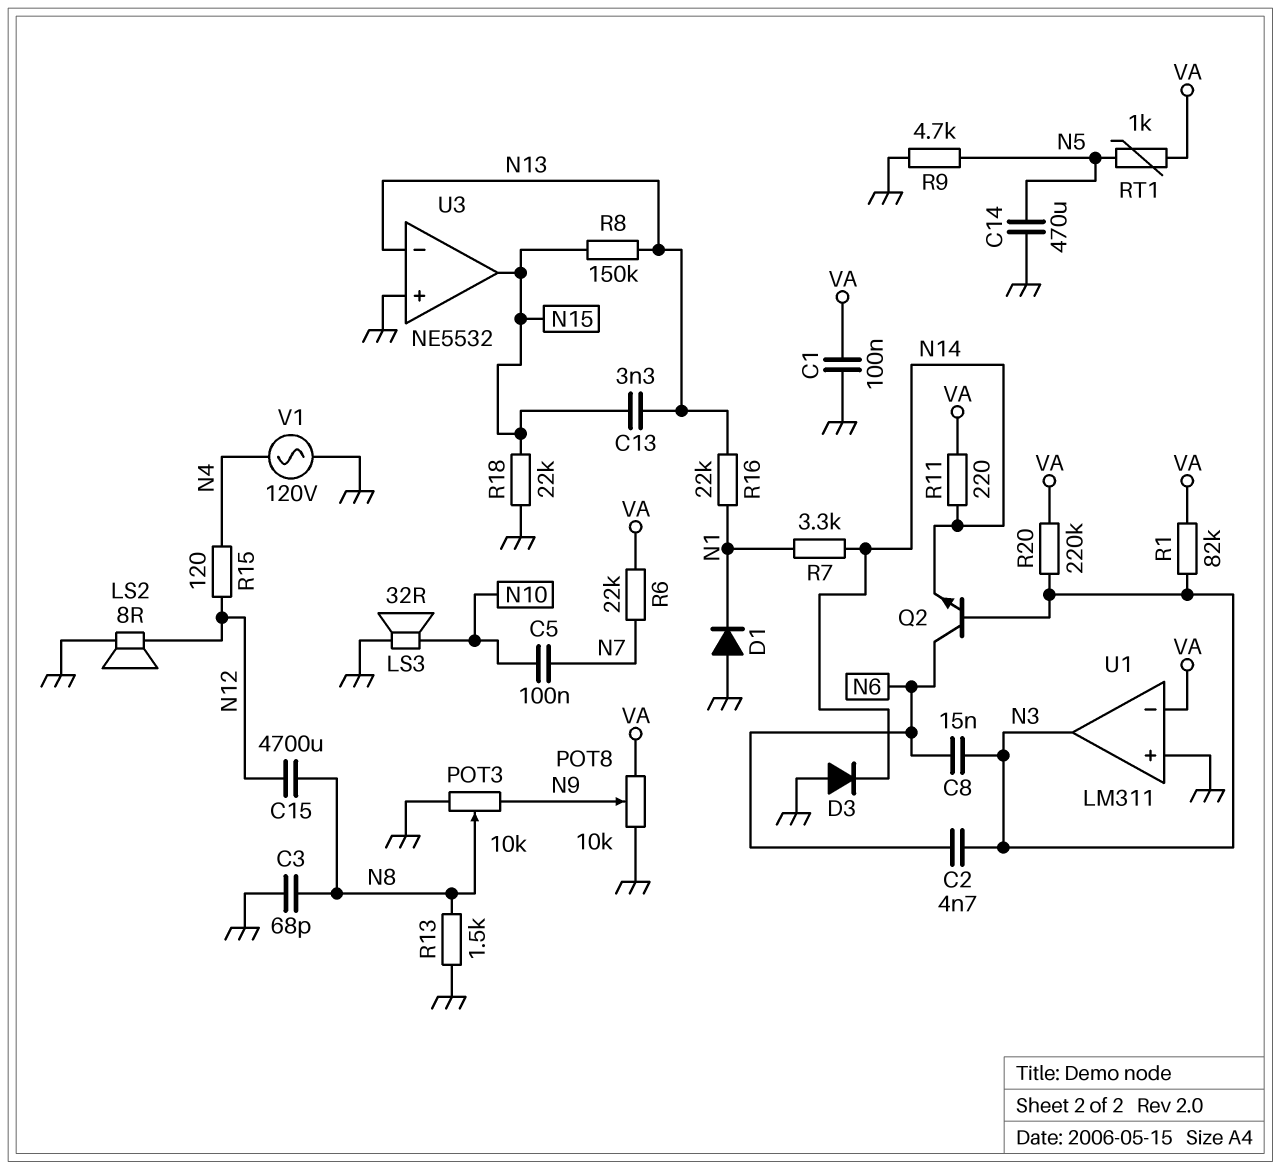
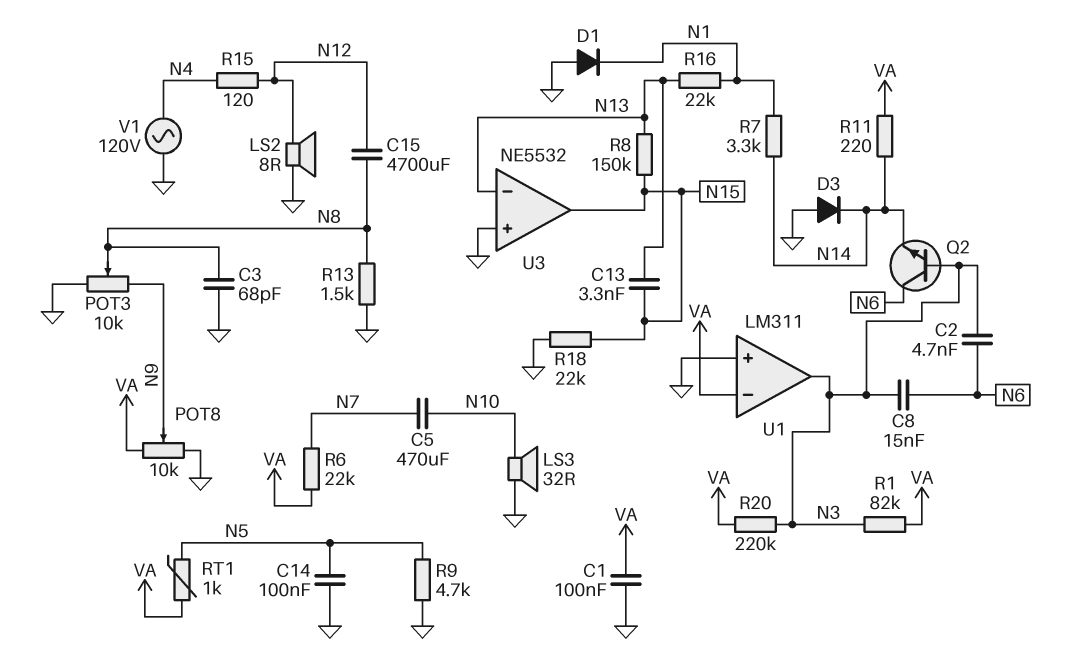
C5: 100nF (N7, N10) -> 470uF (N7, N10)
C14: 470uF (GND, N5) -> 100nF (GND, N5)

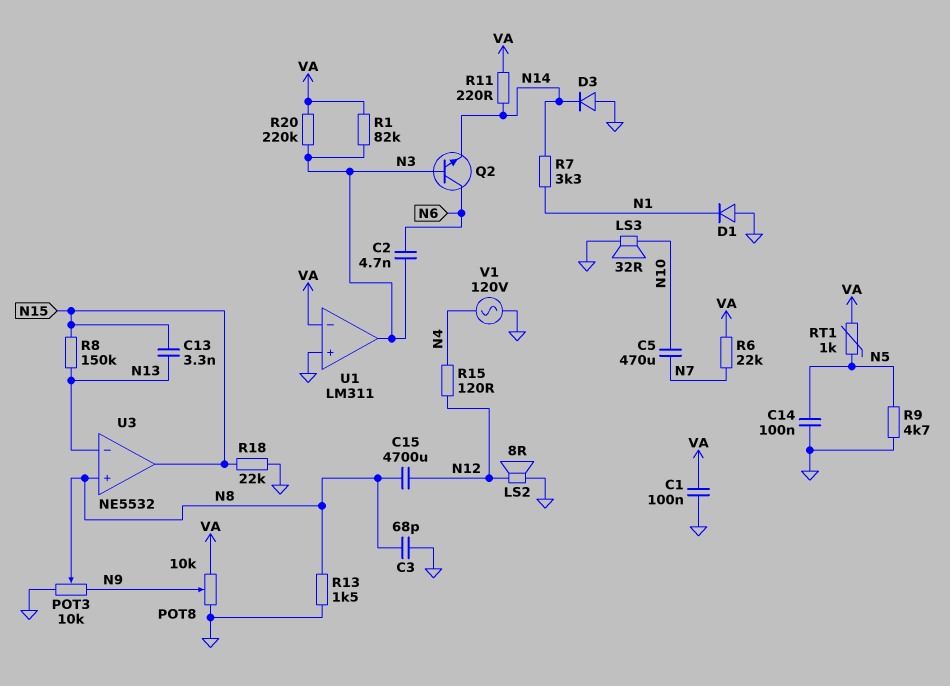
C8: 15nF (N3, N6) -> none
R16: 22k (N1, N13) -> none
U3 pin in+: GND -> N8

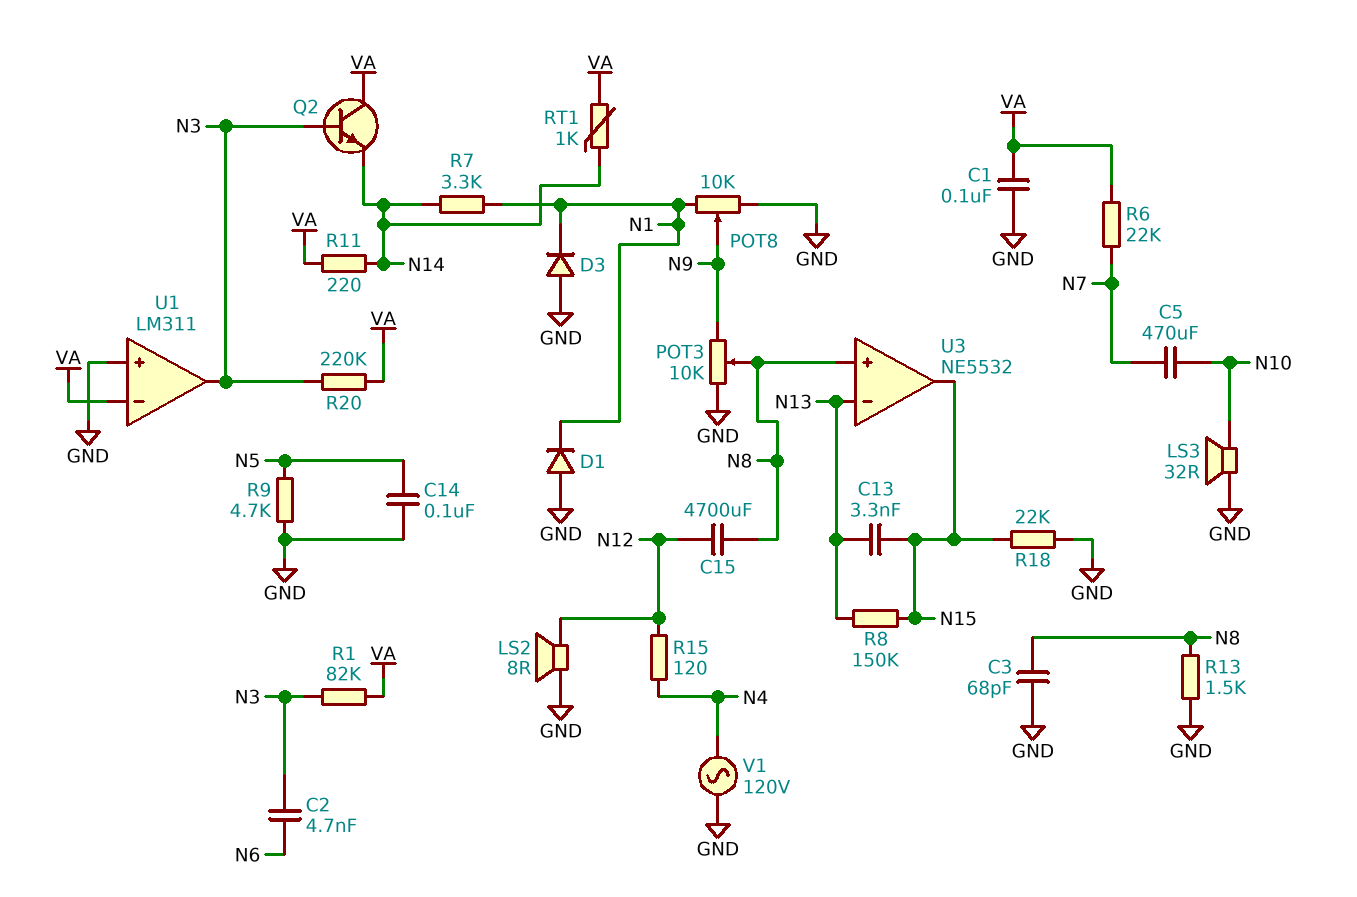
D3: diode (A GND, K N14) -> diode (A GND, K N1)
POT8: 10k (GND, VA, wiper N9) -> 10k (GND, N1, wiper N9)
Q2: NPN (B N3, C N6, E N14) -> NPN (B N3, C VA, E N14)
RT1: 1k (N5, VA) -> 1k (N14, VA)

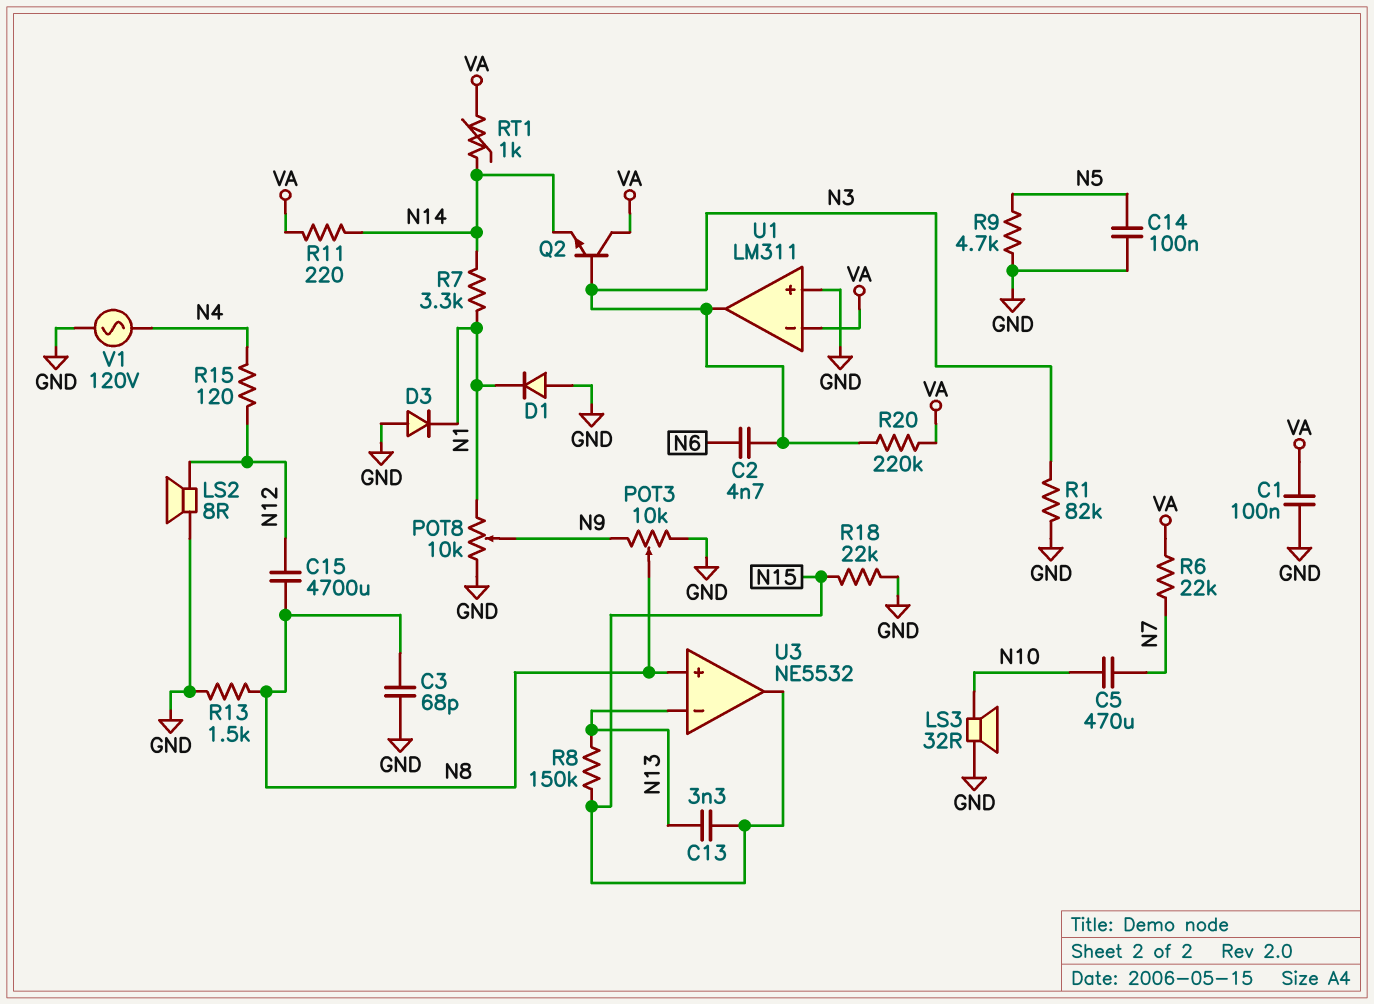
R1: 82k (N3, VA) -> 82k (GND, N3)

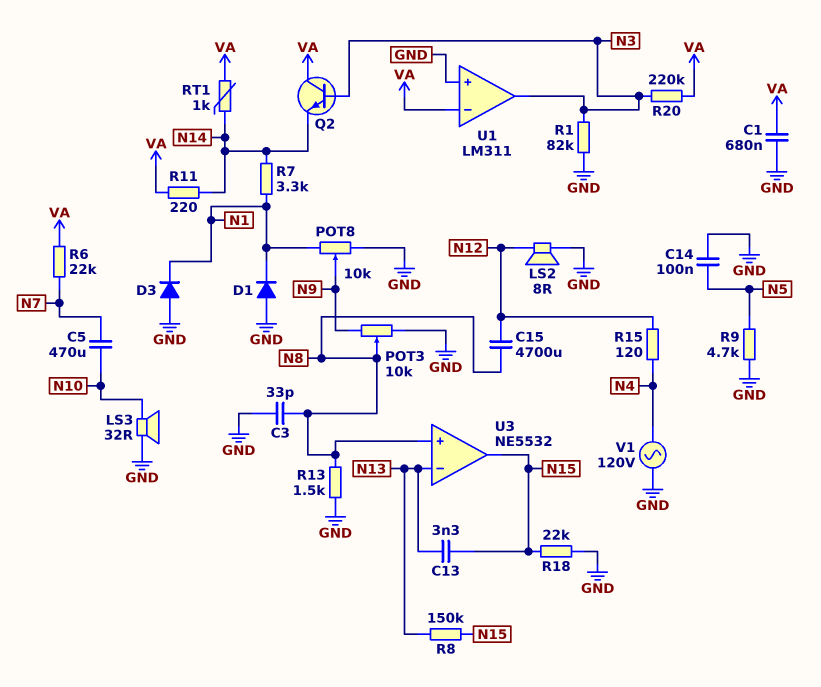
C1: 100nF (GND, VA) -> 680nF (GND, VA)
C2: 4.7nF (N3, N6) -> none
C3: 68pF (GND, N8) -> 33pF (GND, N8)

